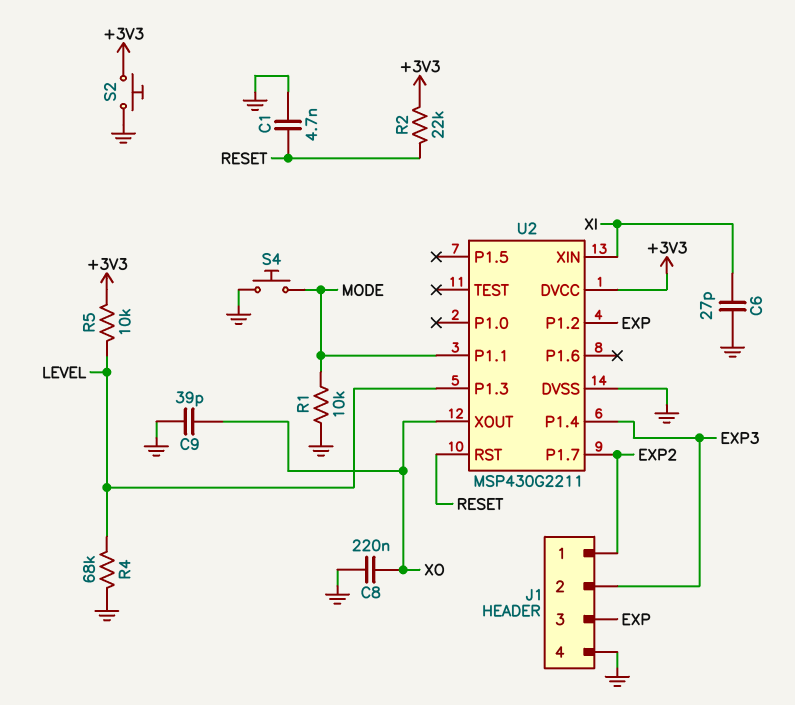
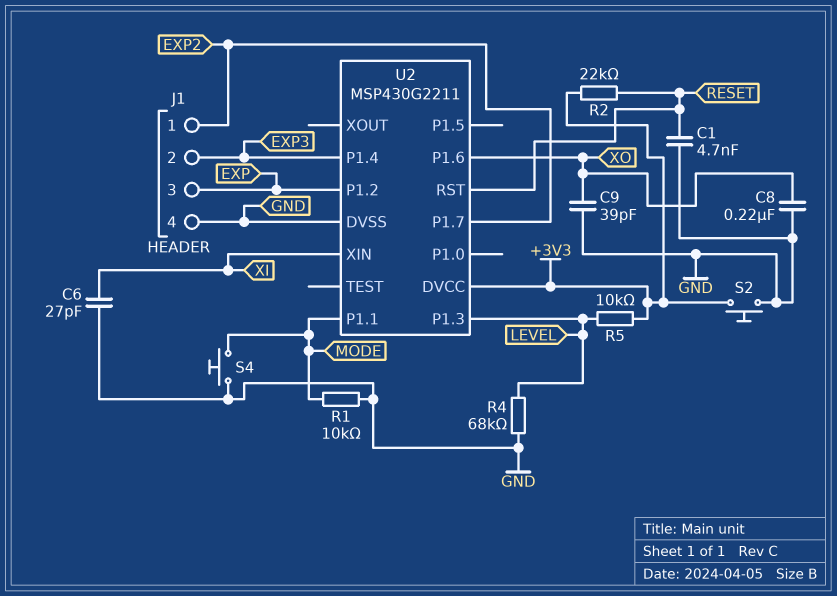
U2 pin P1.6: none -> XO
U2 pin XOUT: XO -> none

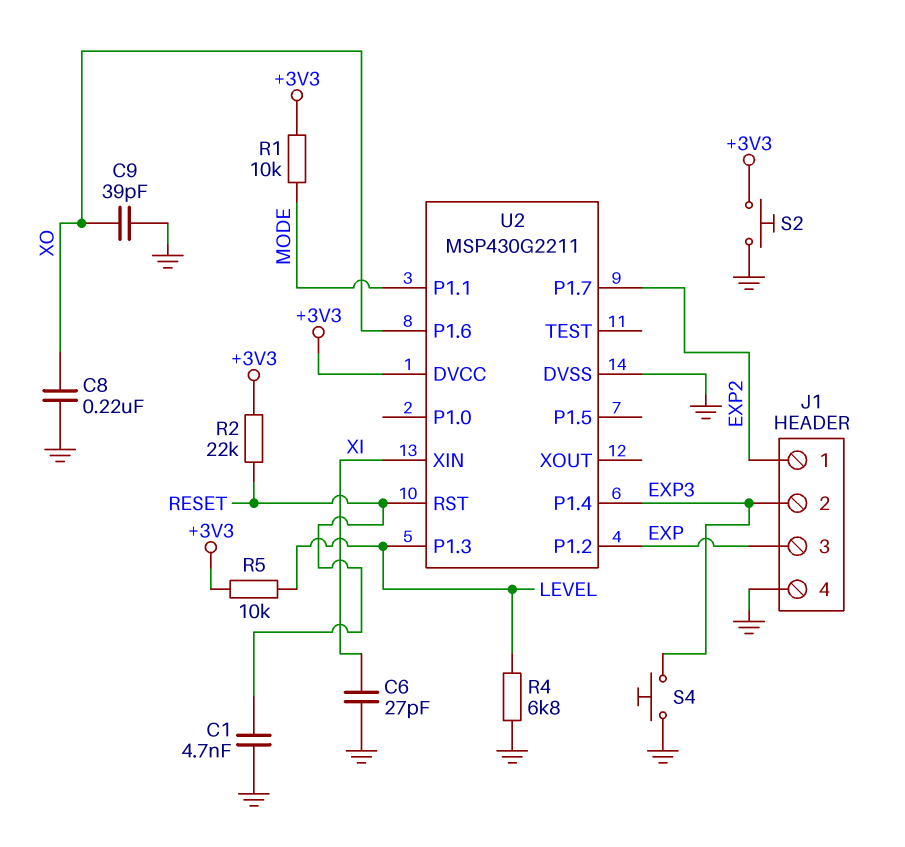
R1: 10k (GND, MODE) -> 10k (+3V3, MODE)
R4: 68k (GND, LEVEL) -> 6.8k (GND, LEVEL)
S4: button (GND, MODE) -> button (EXP3, GND)

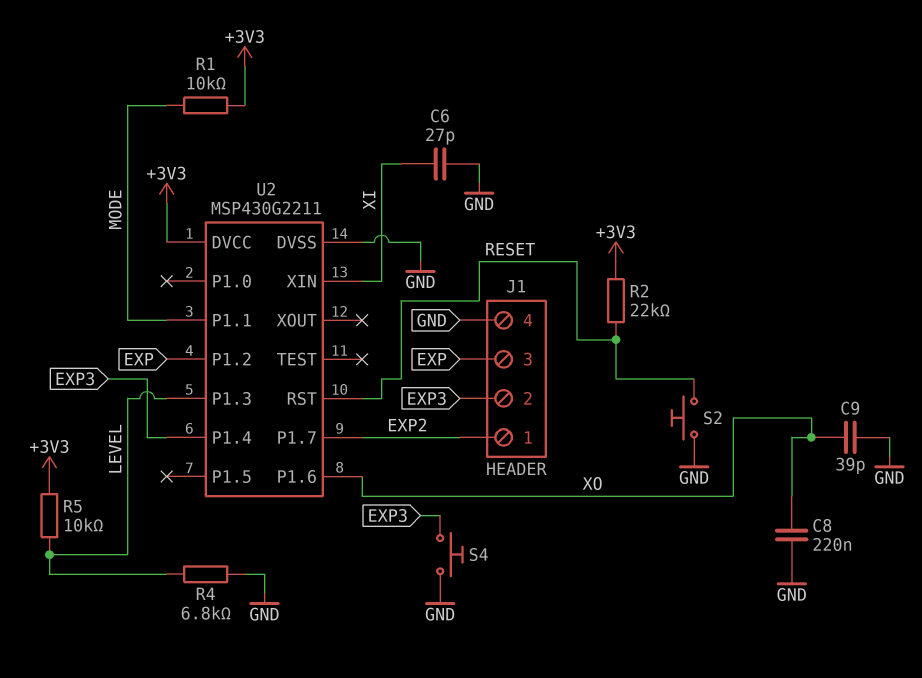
C1: 4.7nF (GND, RESET) -> none
S2: button (+3V3, GND) -> button (GND, RESET)

